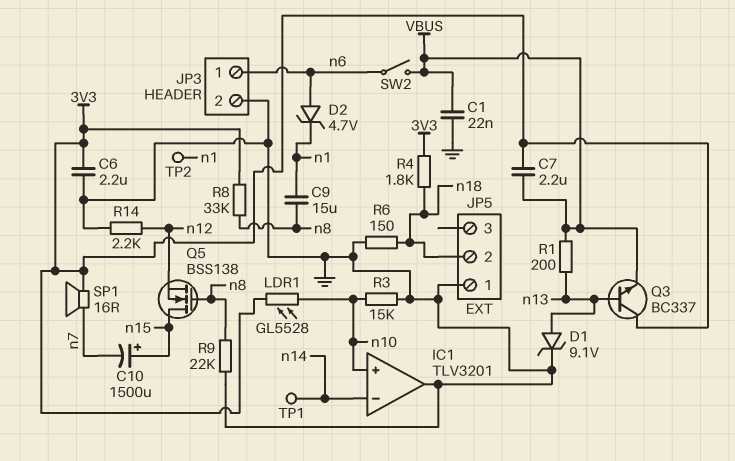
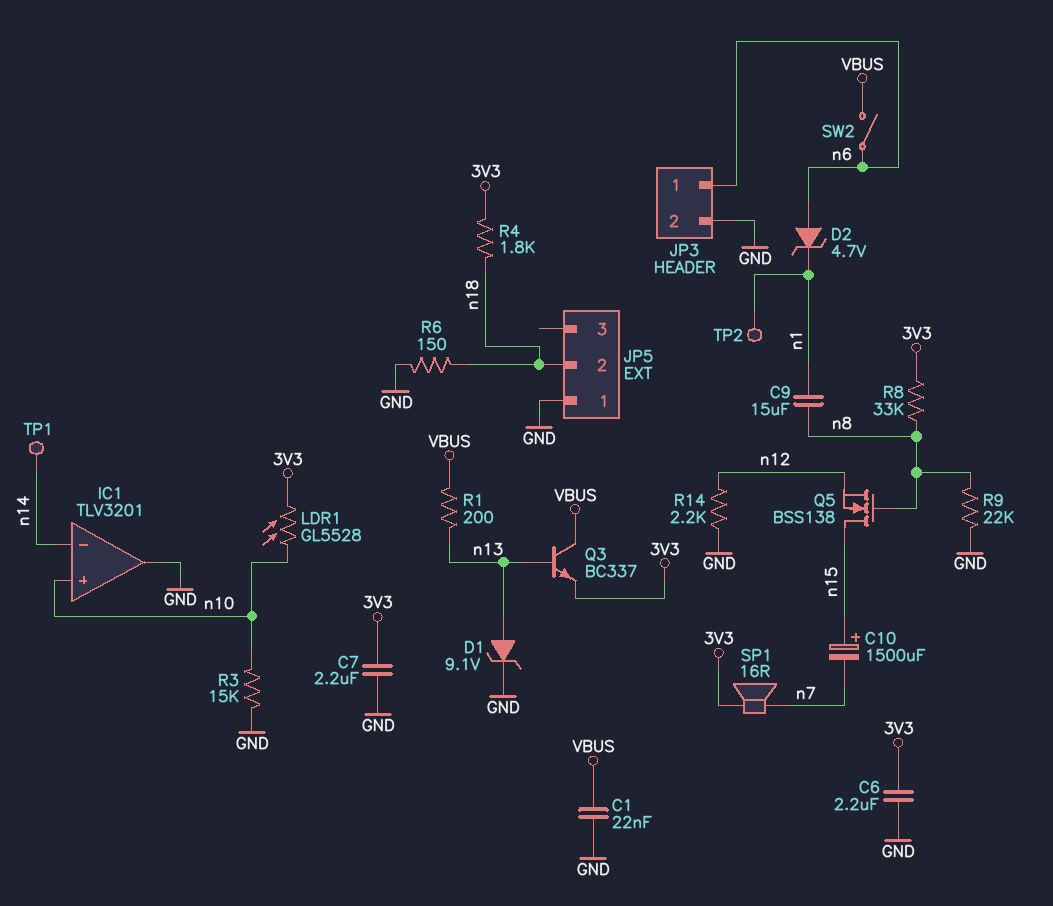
C7: 2.2uF (3V3, VBUS) -> 2.2uF (3V3, GND)
Q3: NPN BC337 (B n13, C 3V3, E VBUS) -> NPN BC337 (B n13, C VBUS, E 3V3)

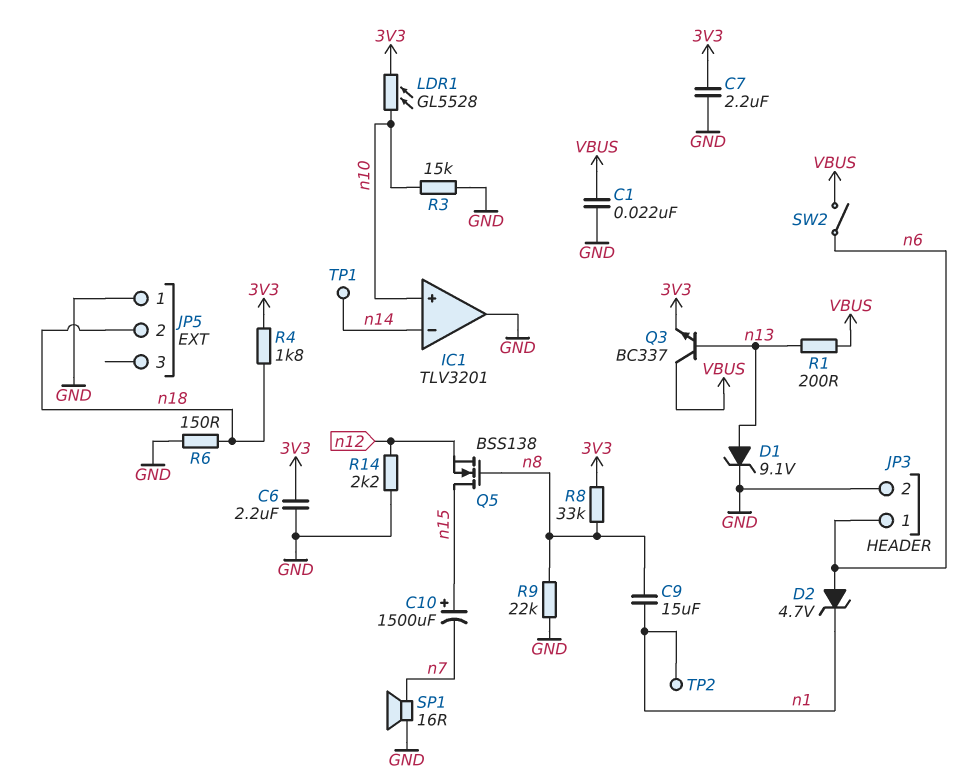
SP1: speaker 16R (3V3, n7) -> speaker 16R (GND, n7)

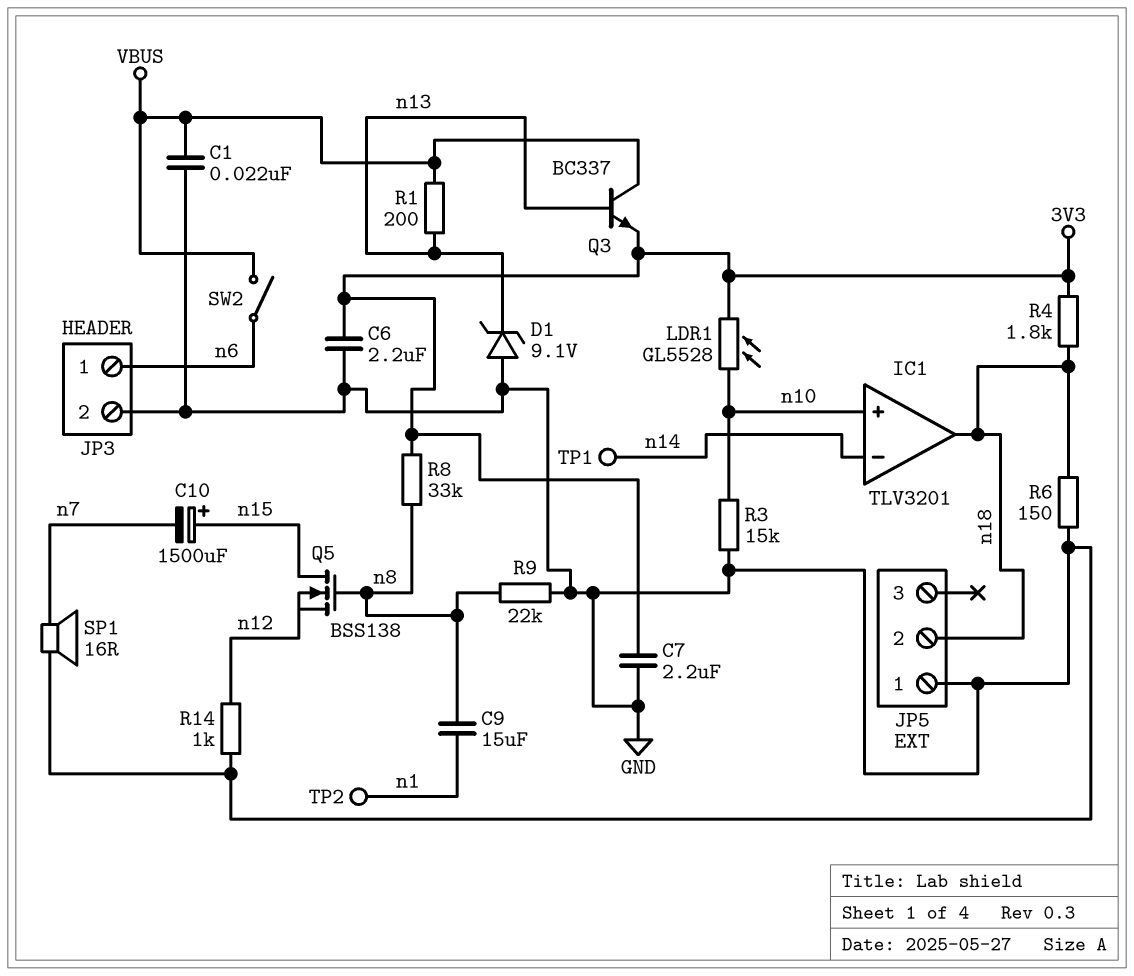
D1: zener 9.1V (A n13, K GND) -> zener 9.1V (A GND, K n13)
D2: zener 4.7V (A n6, K n1) -> none
IC1 pin out: GND -> n18
R14: 2.2k (GND, n12) -> 1k (GND, n12)

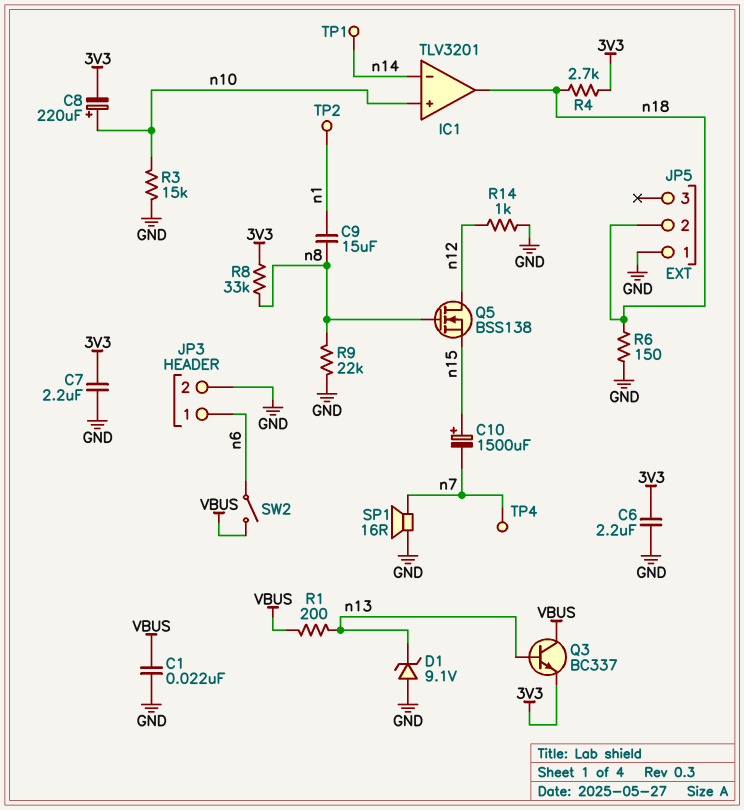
C8: none -> 220uF (plus n10, minus 3V3)
LDR1: GL5528 (3V3, n10) -> none
Q5: NMOS BSS138 (G n8, D n15, S n12) -> NMOS BSS138 (G n8, D n12, S n15)
R4: 1.8k (3V3, n18) -> 2.7k (3V3, n18)
TP4: none -> test point (n7)

